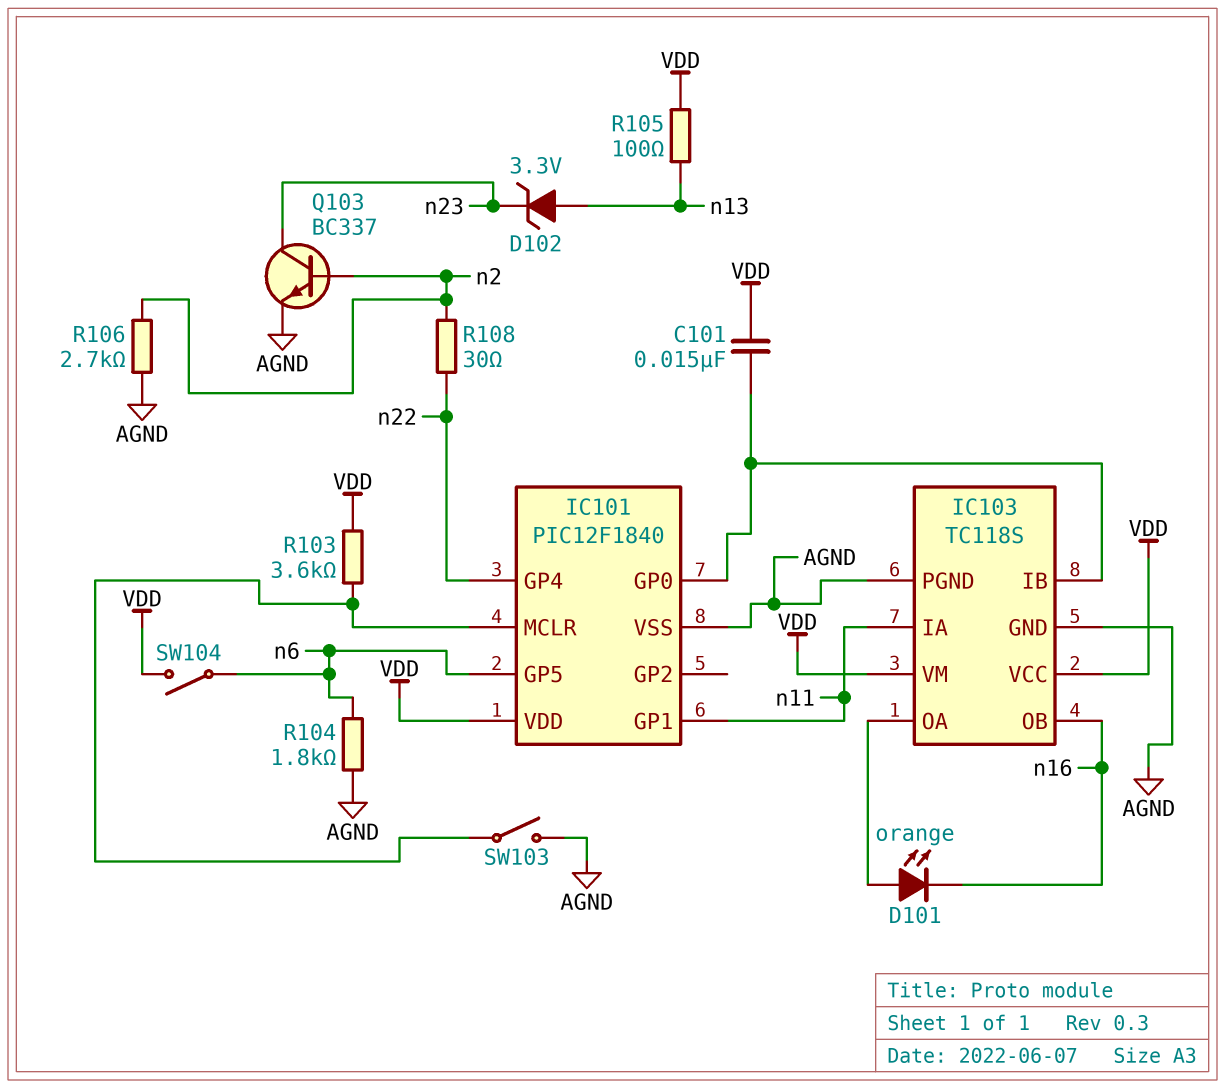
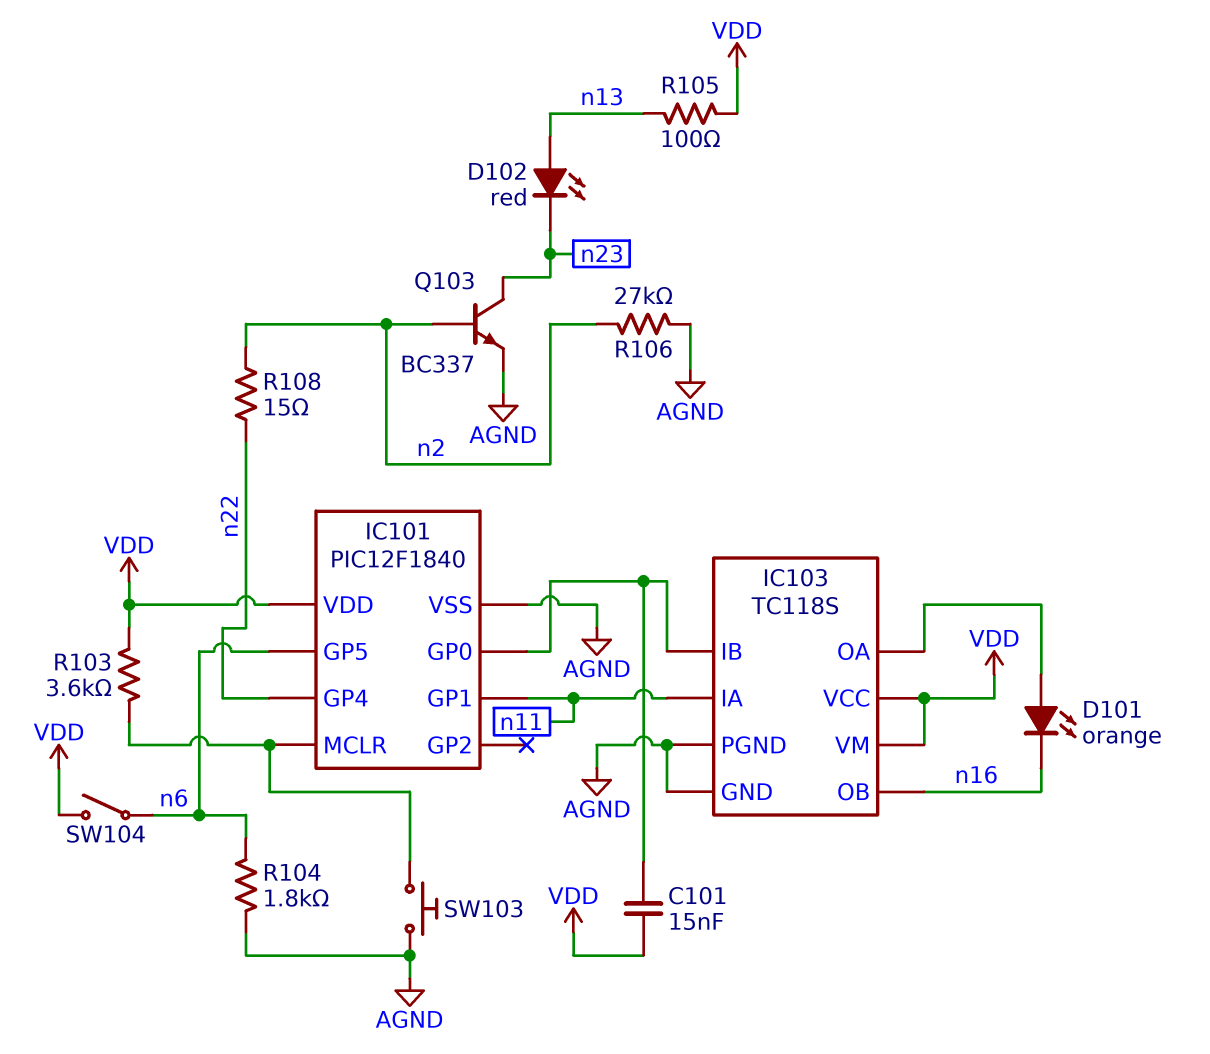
D102: zener 3.3V (A n13, K n23) -> LED red (A n13, K n23)
R106: 2.7k (AGND, n2) -> 27k (AGND, n2)
R108: 30 (n2, n22) -> 15 (n2, n22)
SW103: switch (AGND, IC101/MCLR) -> button (AGND, IC101/MCLR)

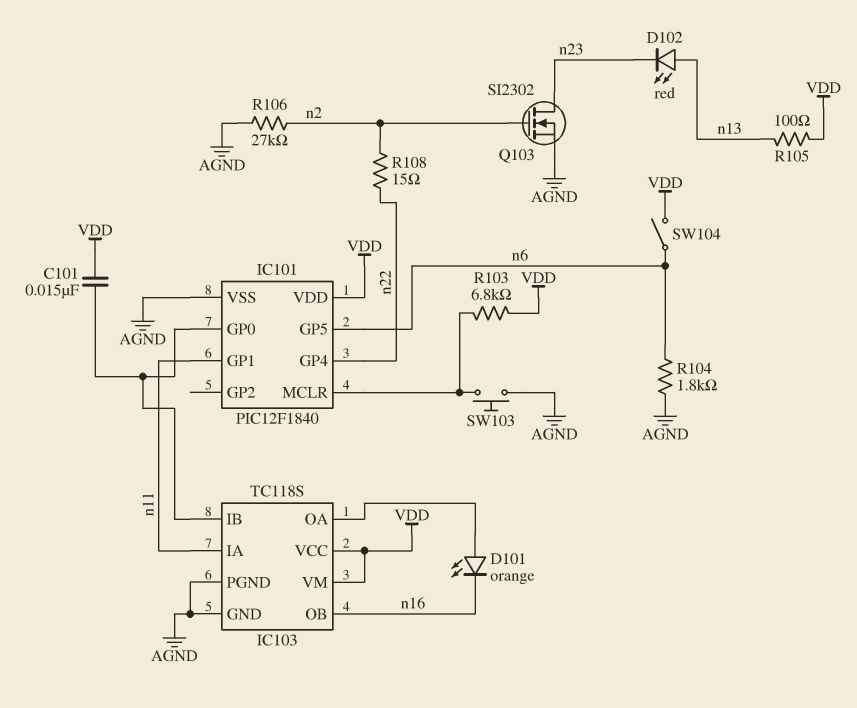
Q103: NPN BC337 (B n2, C n23, E AGND) -> NMOS SI2302 (G n2, D n23, S AGND)
R103: 3.6k (IC101/MCLR, VDD) -> 6.8k (IC101/MCLR, VDD)

